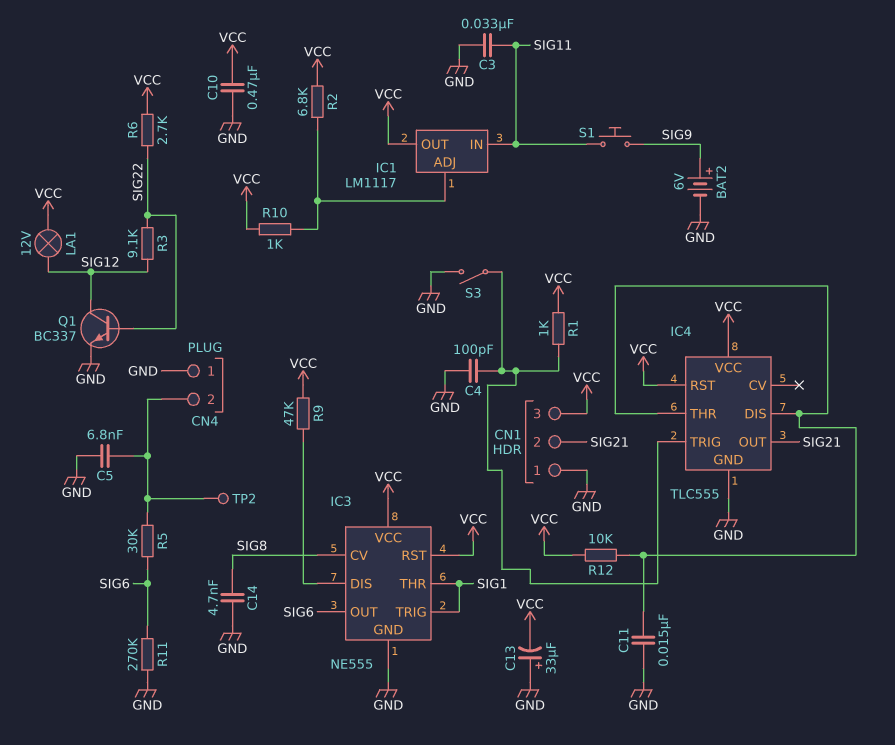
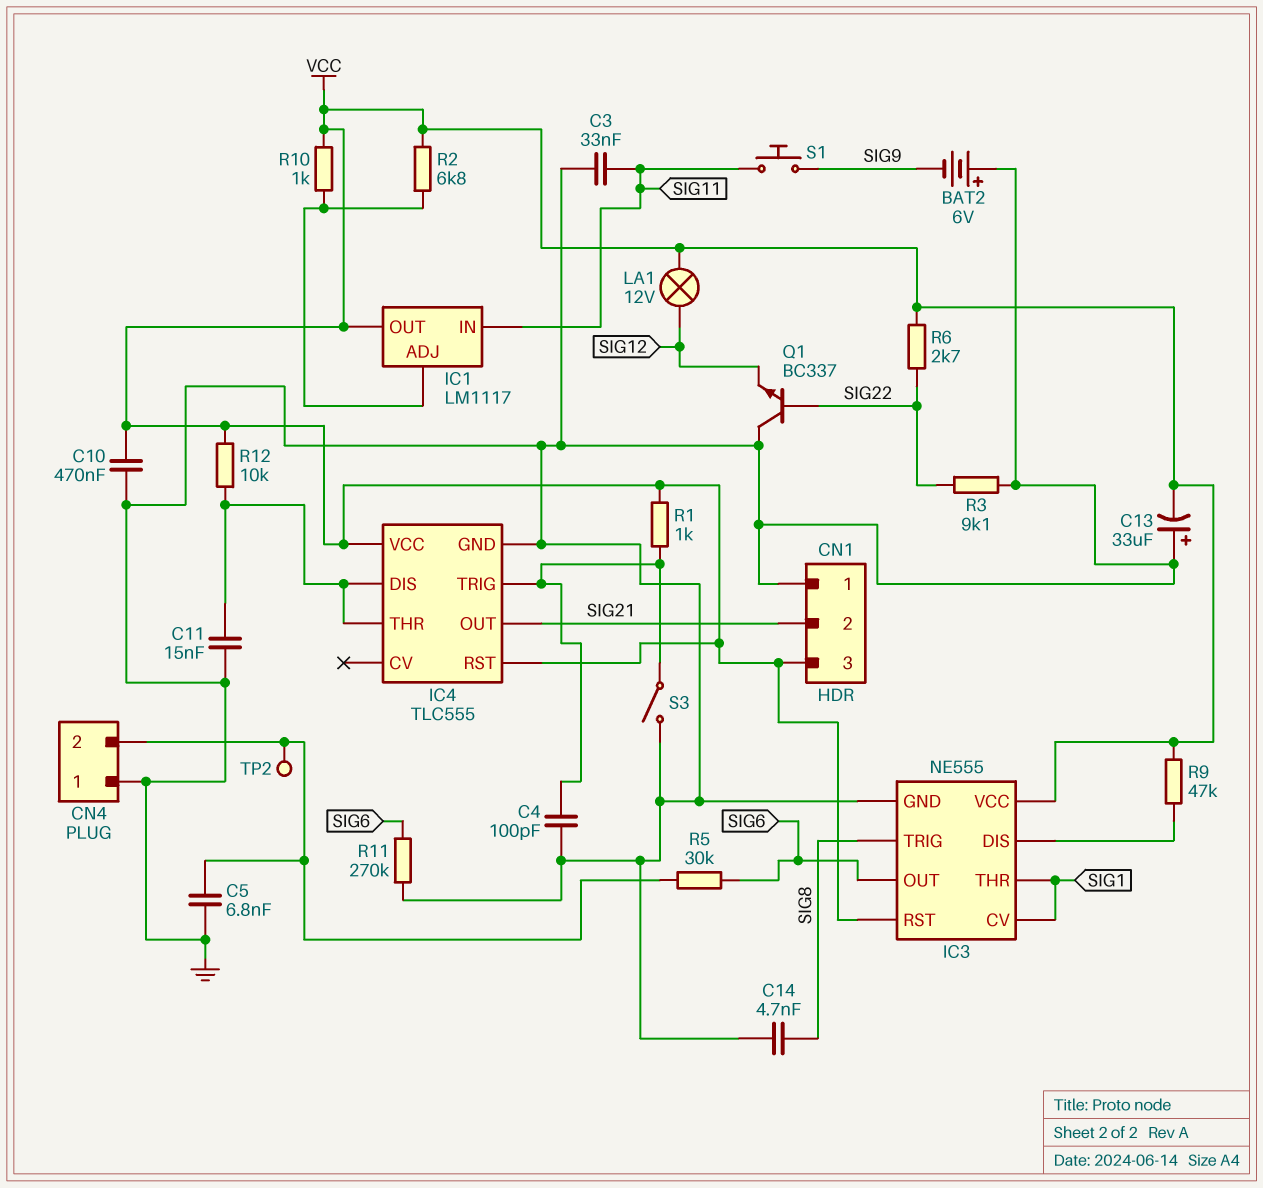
BAT2: 6V (plus SIG9, minus GND) -> 6V (plus GND, minus SIG9)
IC3 pin CV: SIG8 -> SIG1
IC3 pin TRIG: SIG1 -> SIG8
Q1: NPN BC337 (B SIG22, C SIG12, E GND) -> NPN BC337 (B SIG22, C GND, E SIG12)
R3: 9.1k (SIG12, SIG22) -> 9.1k (GND, SIG22)

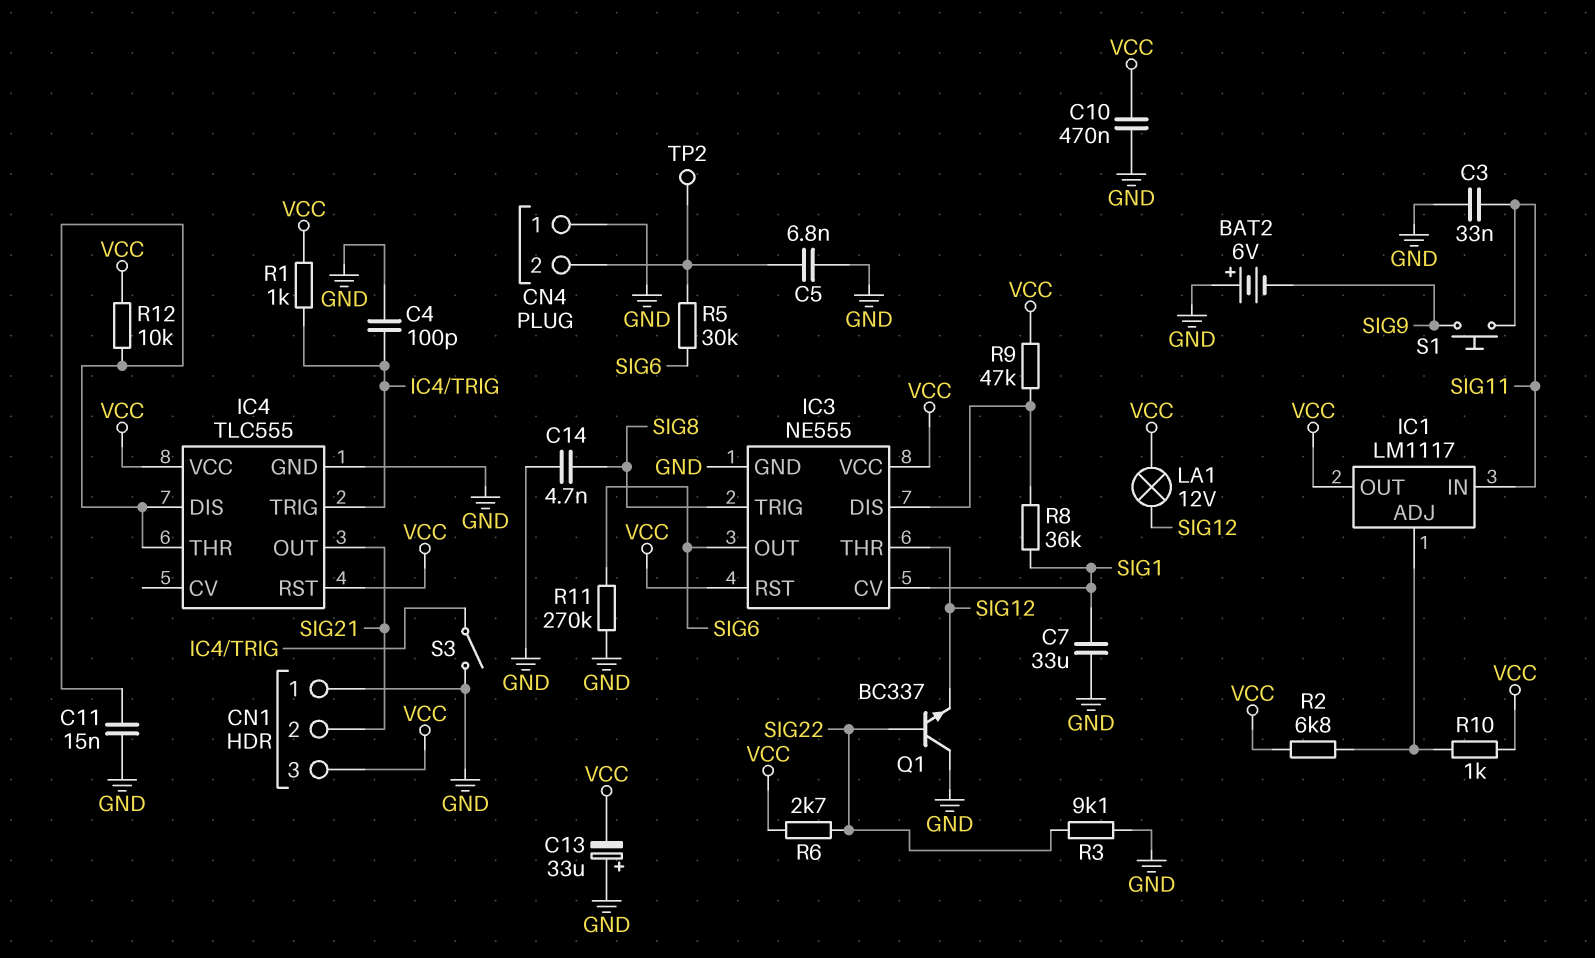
C7: none -> 33uF (GND, SIG1)
IC3 pin THR: SIG1 -> SIG12
R8: none -> 36k (IC3/DIS, SIG1)

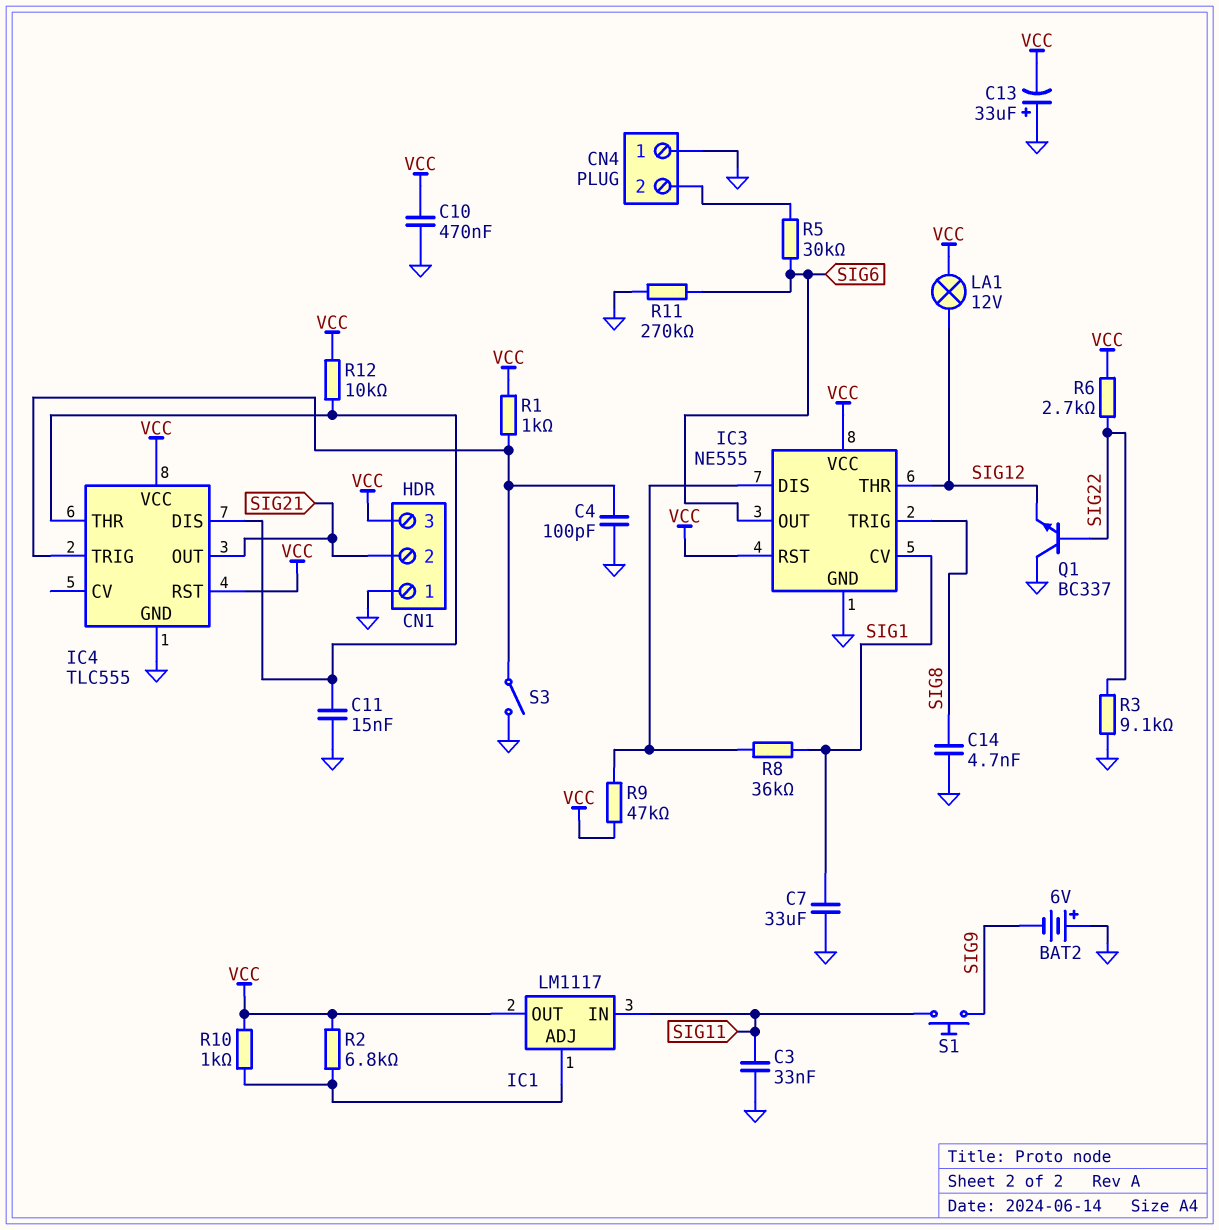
C5: 6.8nF (CN4/2, GND) -> none
TP2: test point (CN4/2) -> none

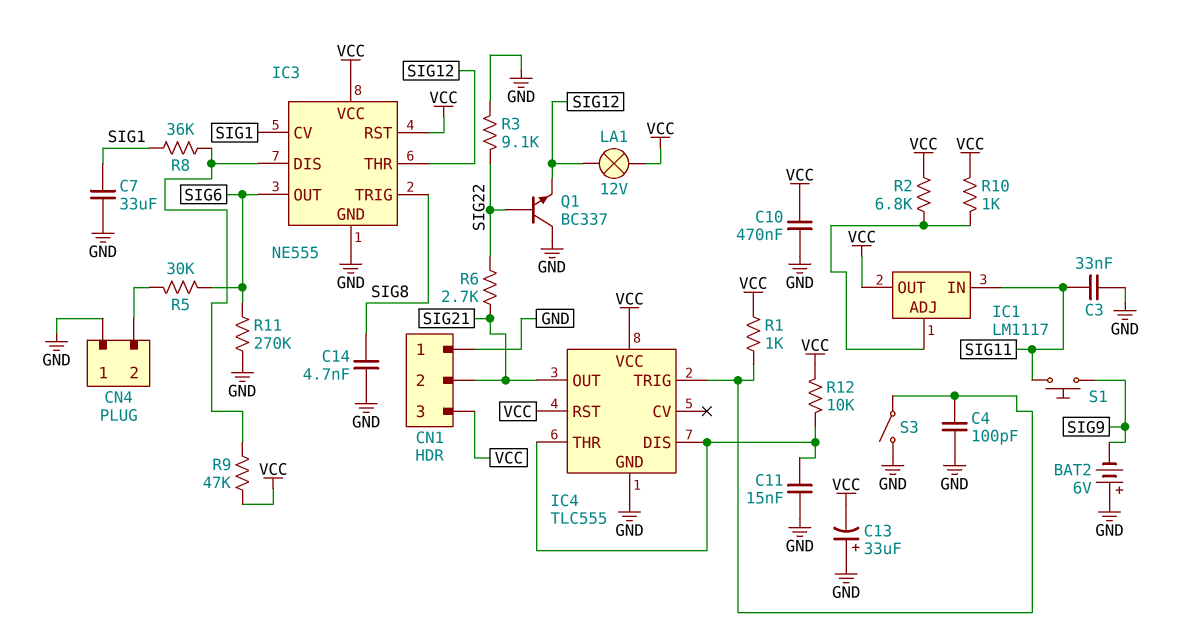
R6: 2.7k (SIG22, VCC) -> 2.7k (SIG21, SIG22)

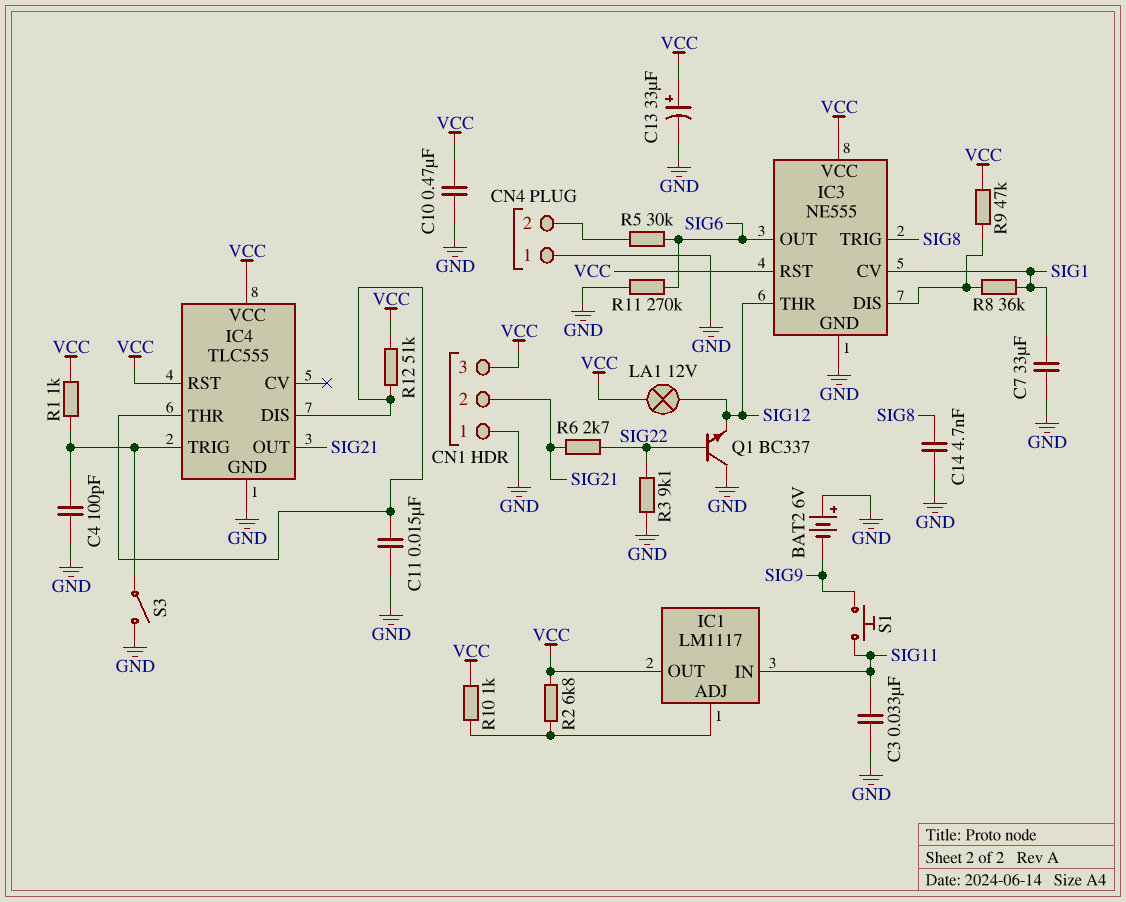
C13: 33uF (plus GND, minus VCC) -> 33uF (plus VCC, minus GND)
R12: 10k (IC4/DIS, VCC) -> 51k (IC4/DIS, VCC)

